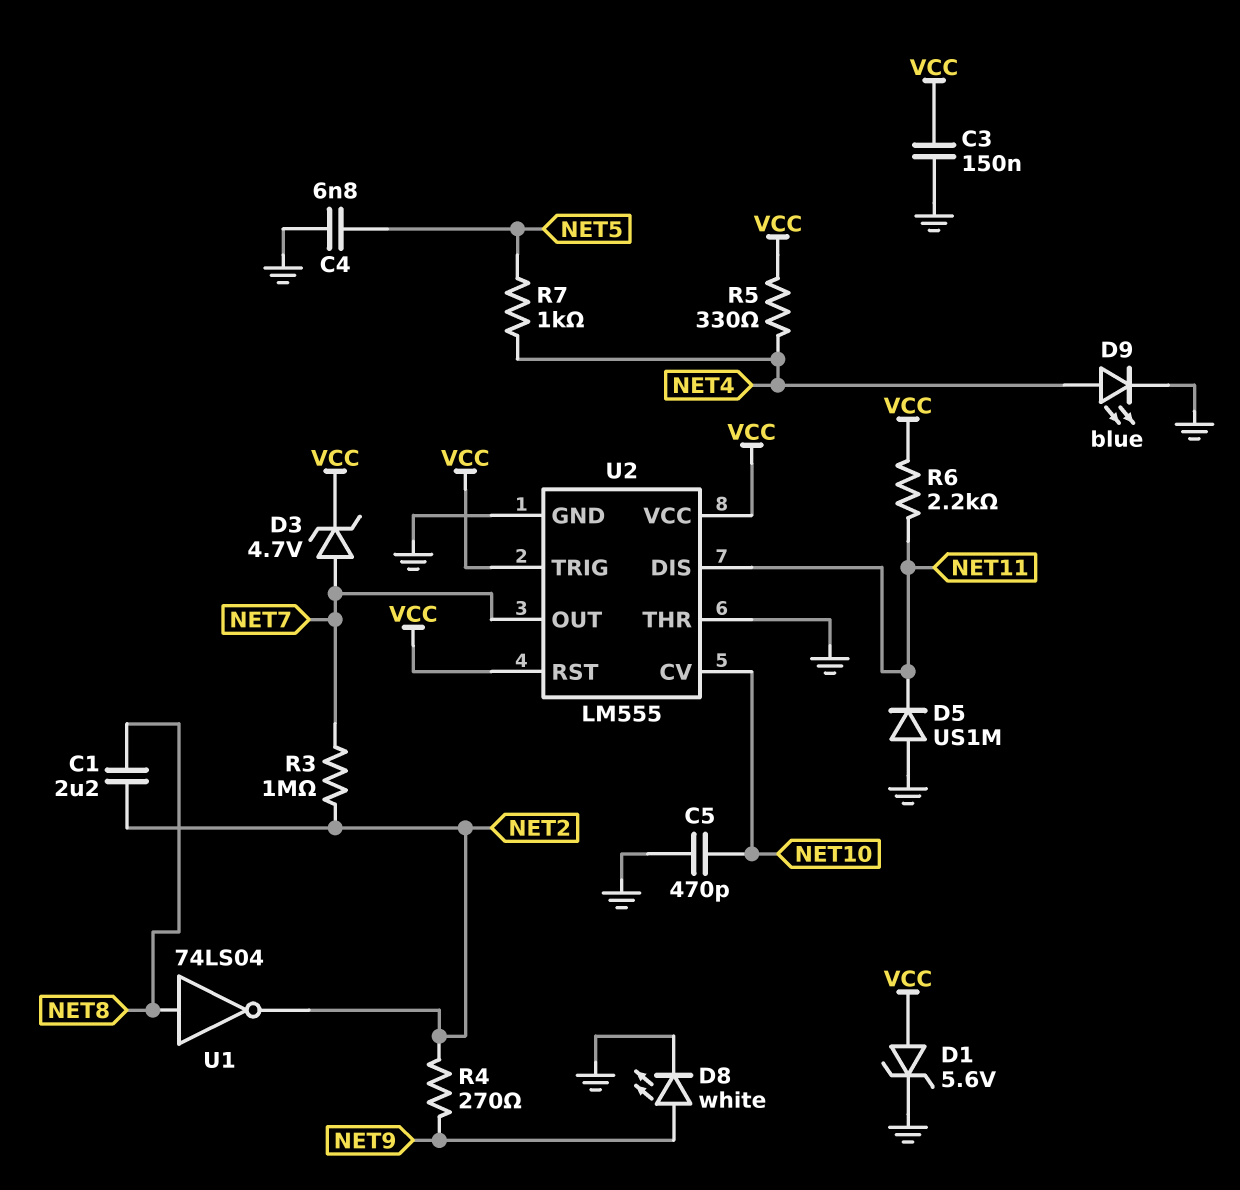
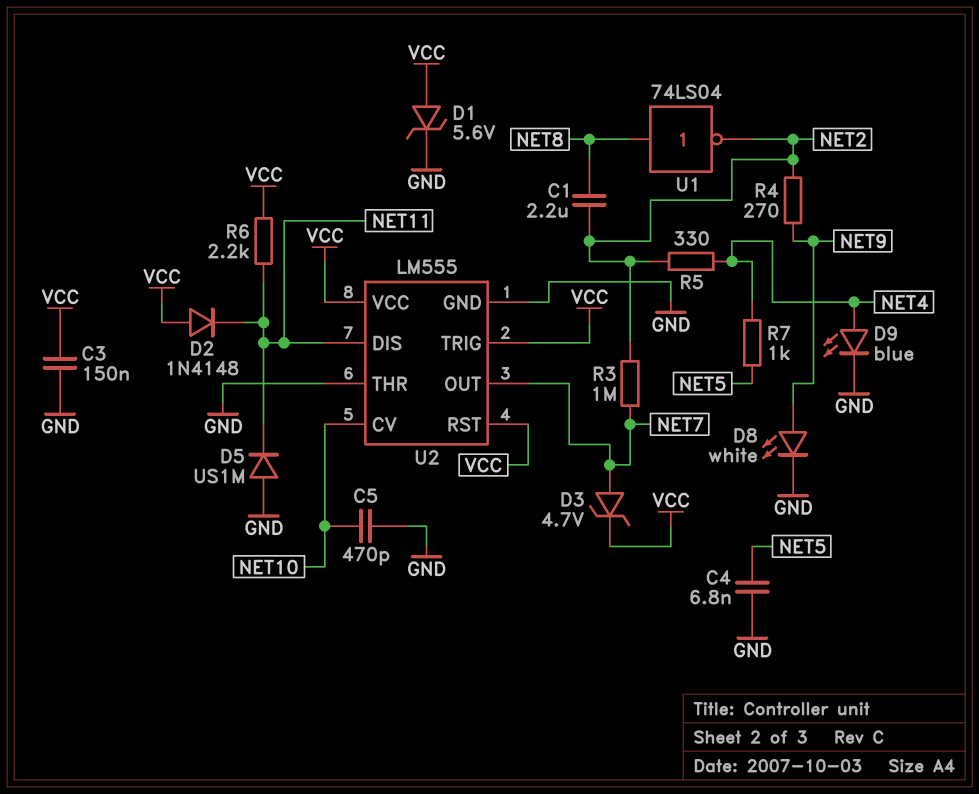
D2: none -> diode 1N4148 (A VCC, K NET11)
R5: 330 (NET4, VCC) -> 330 (NET2, NET4)

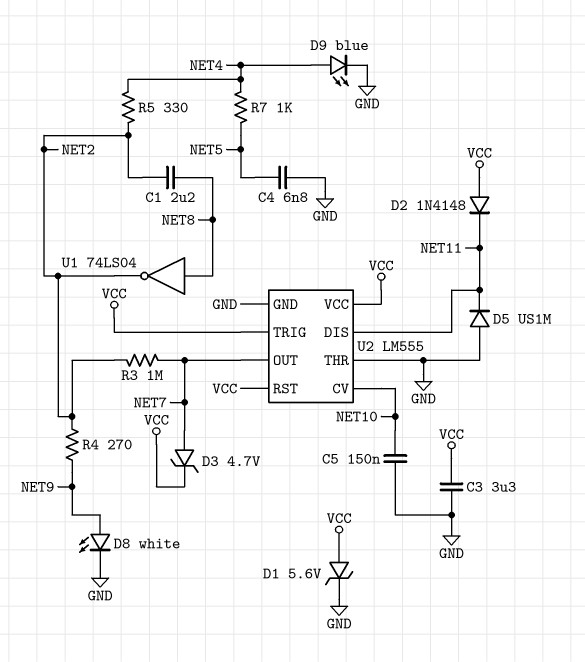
C3: 150nF (GND, VCC) -> 3.3uF (GND, VCC)
C5: 470pF (GND, NET10) -> 150nF (GND, NET10)
R6: 2.2k (NET11, VCC) -> none

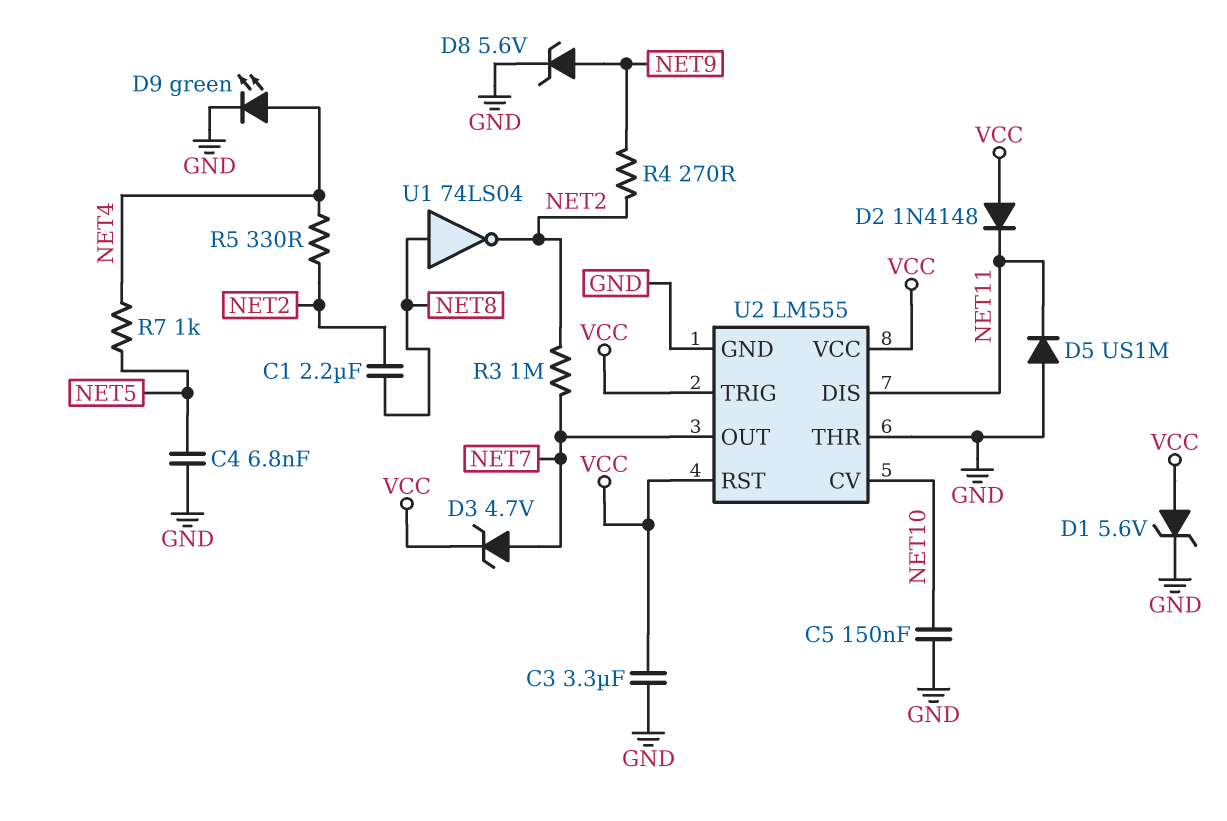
D8: LED white (A NET9, K GND) -> zener 5.6V (A NET9, K GND)
D9: LED blue (A NET4, K GND) -> LED green (A NET4, K GND)

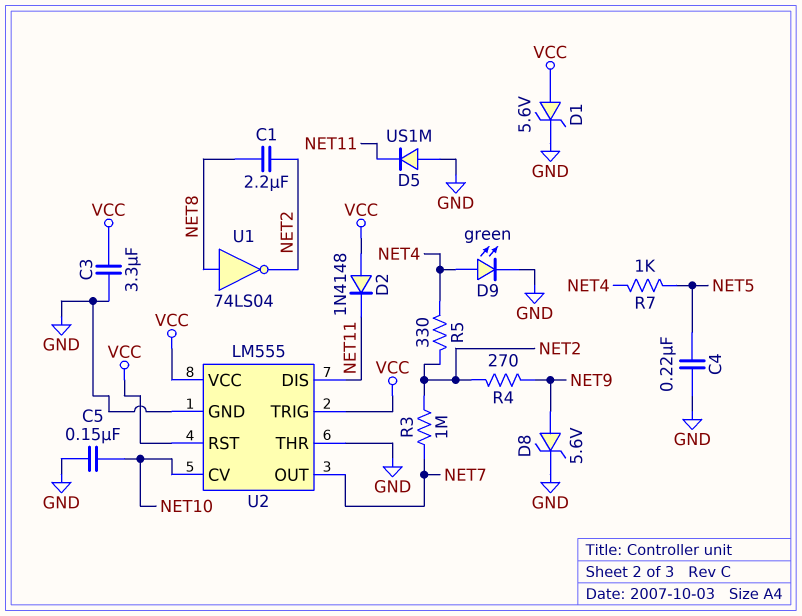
C4: 6.8nF (GND, NET5) -> 220nF (GND, NET5)
D3: zener 4.7V (A NET7, K VCC) -> none

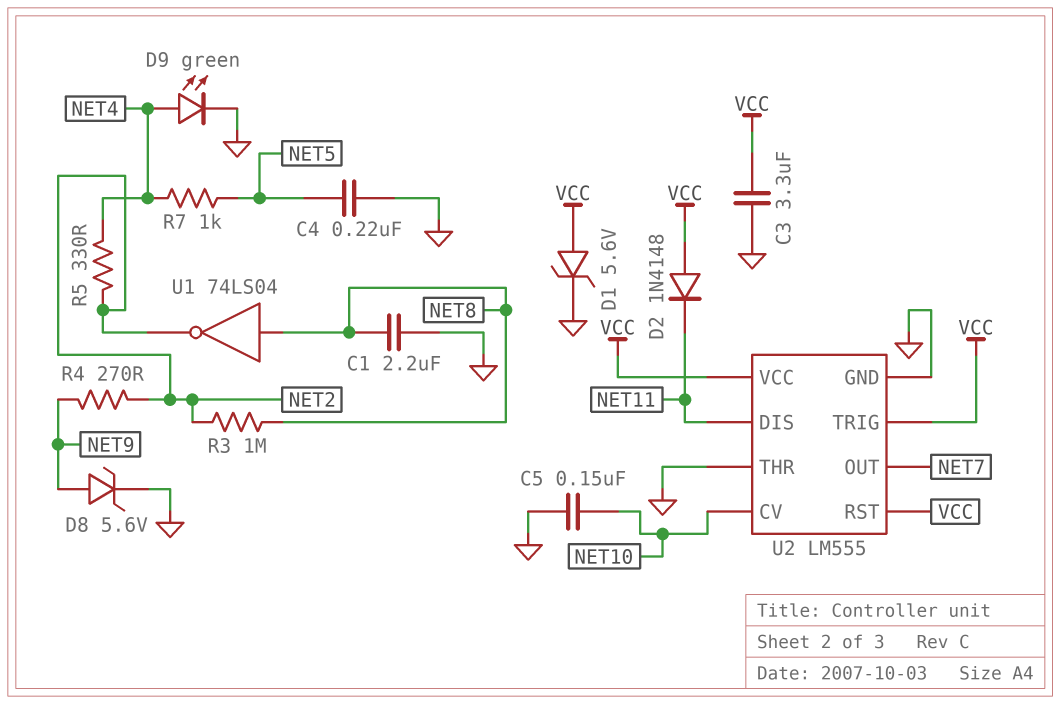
C1: 2.2uF (NET2, NET8) -> 2.2uF (GND, NET8)
D5: diode US1M (A GND, K NET11) -> none
R3: 1M (NET2, NET7) -> 1M (NET2, NET8)

